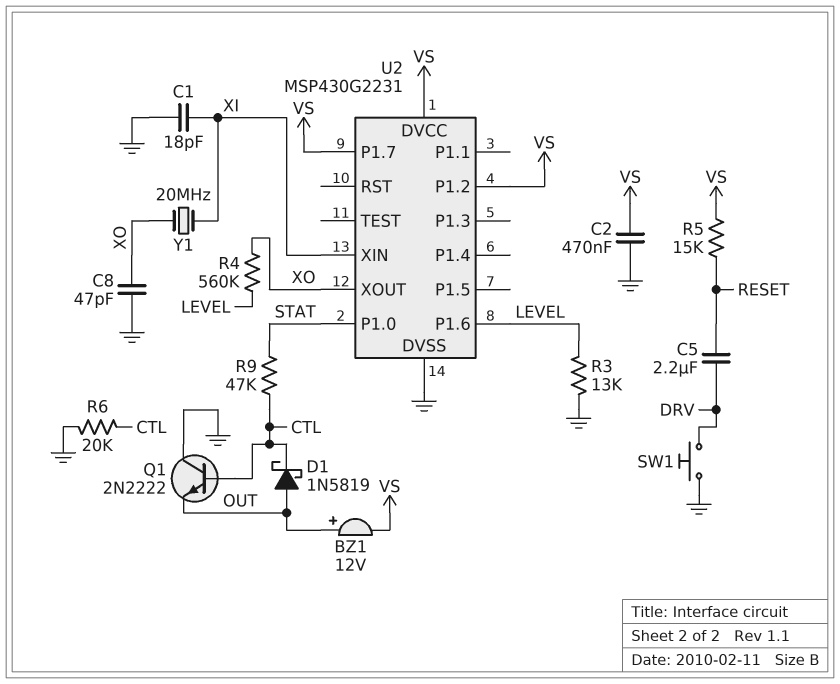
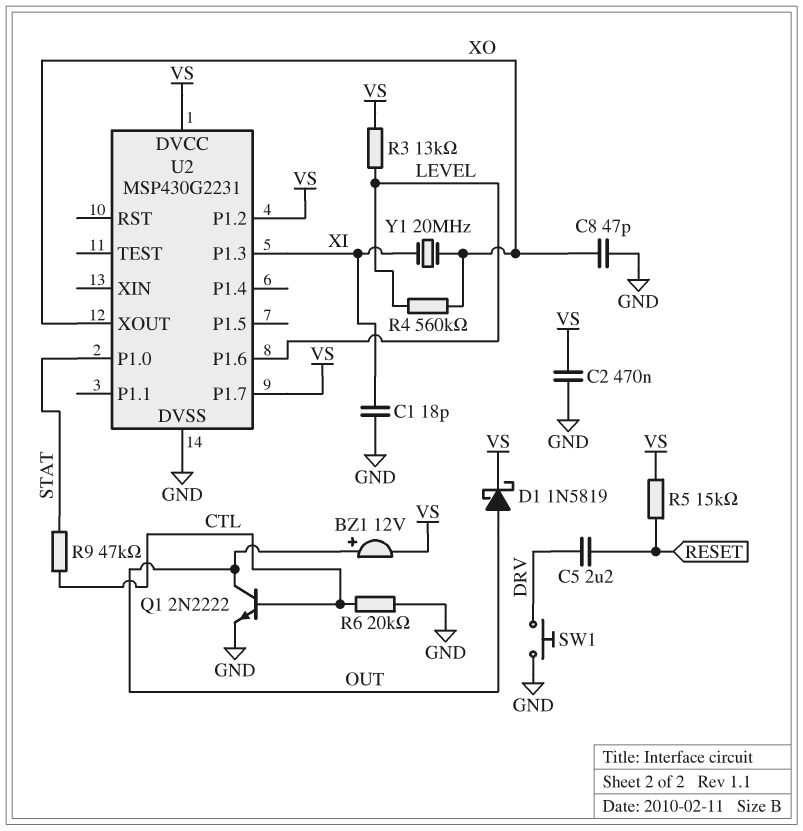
D1: schottky 1N5819 (A OUT, K CTL) -> schottky 1N5819 (A OUT, K VS)
Q1: NPN 2N2222 (B CTL, C GND, E OUT) -> NPN 2N2222 (B CTL, C OUT, E GND)
R3: 13k (GND, LEVEL) -> 13k (LEVEL, VS)
U2 pin P1.3: none -> XI
U2 pin XIN: XI -> none

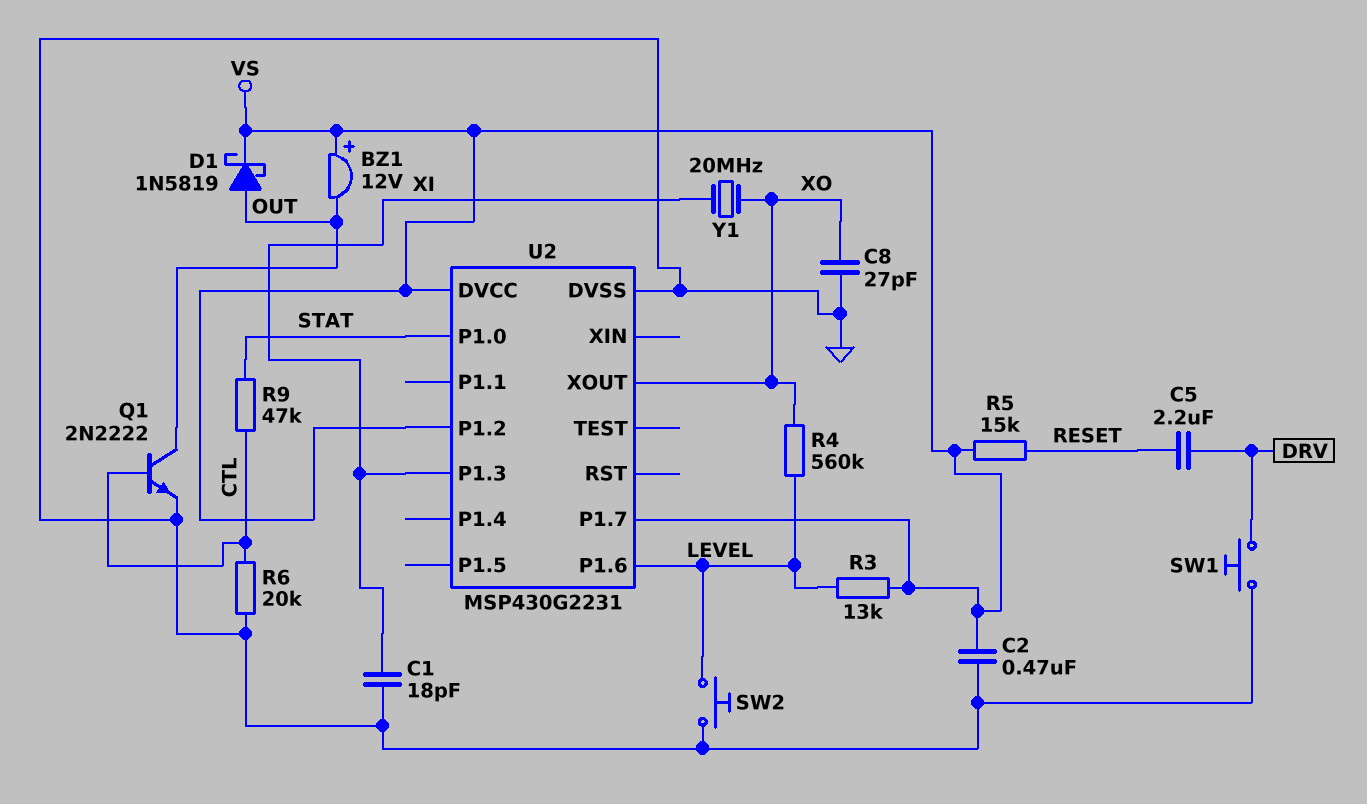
BZ1: buzzer 12V (plus OUT, minus VS) -> buzzer 12V (plus VS, minus OUT)
C8: 47pF (GND, XO) -> 27pF (GND, XO)
SW2: none -> button (GND, LEVEL)

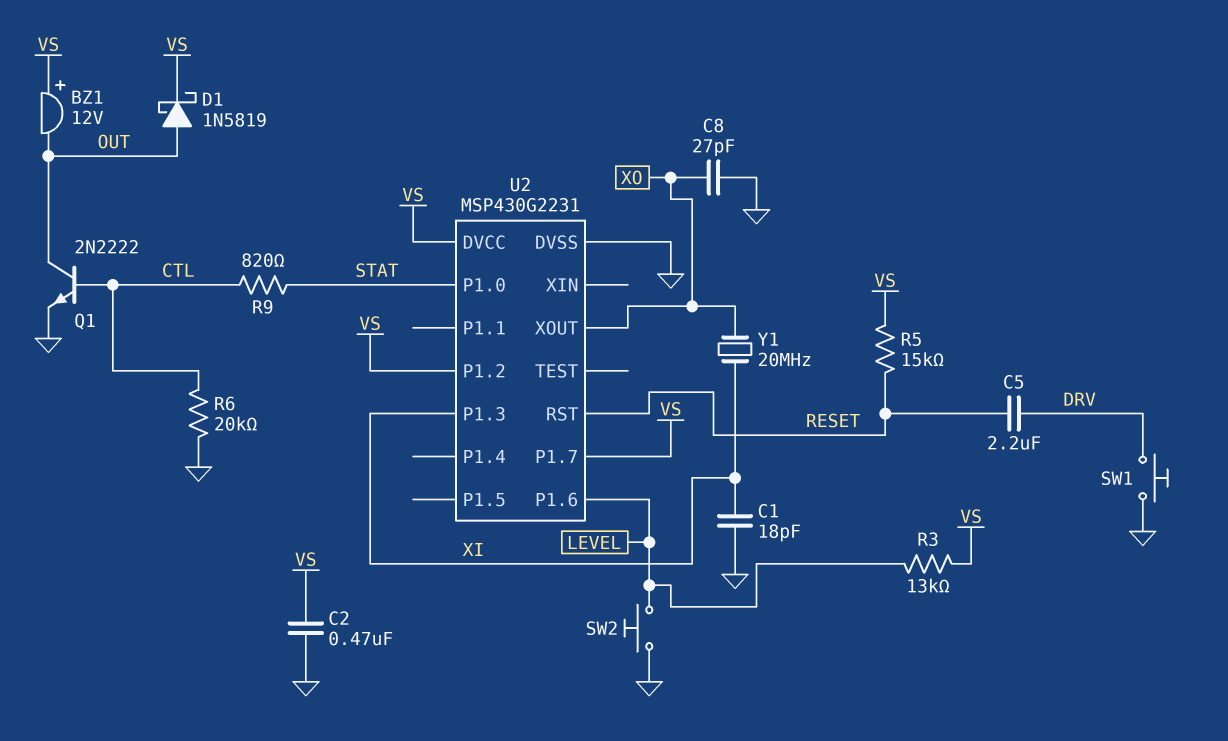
R4: 560k (LEVEL, XO) -> none
R9: 47k (CTL, STAT) -> 820 (CTL, STAT)
U2 pin RST: none -> RESET

